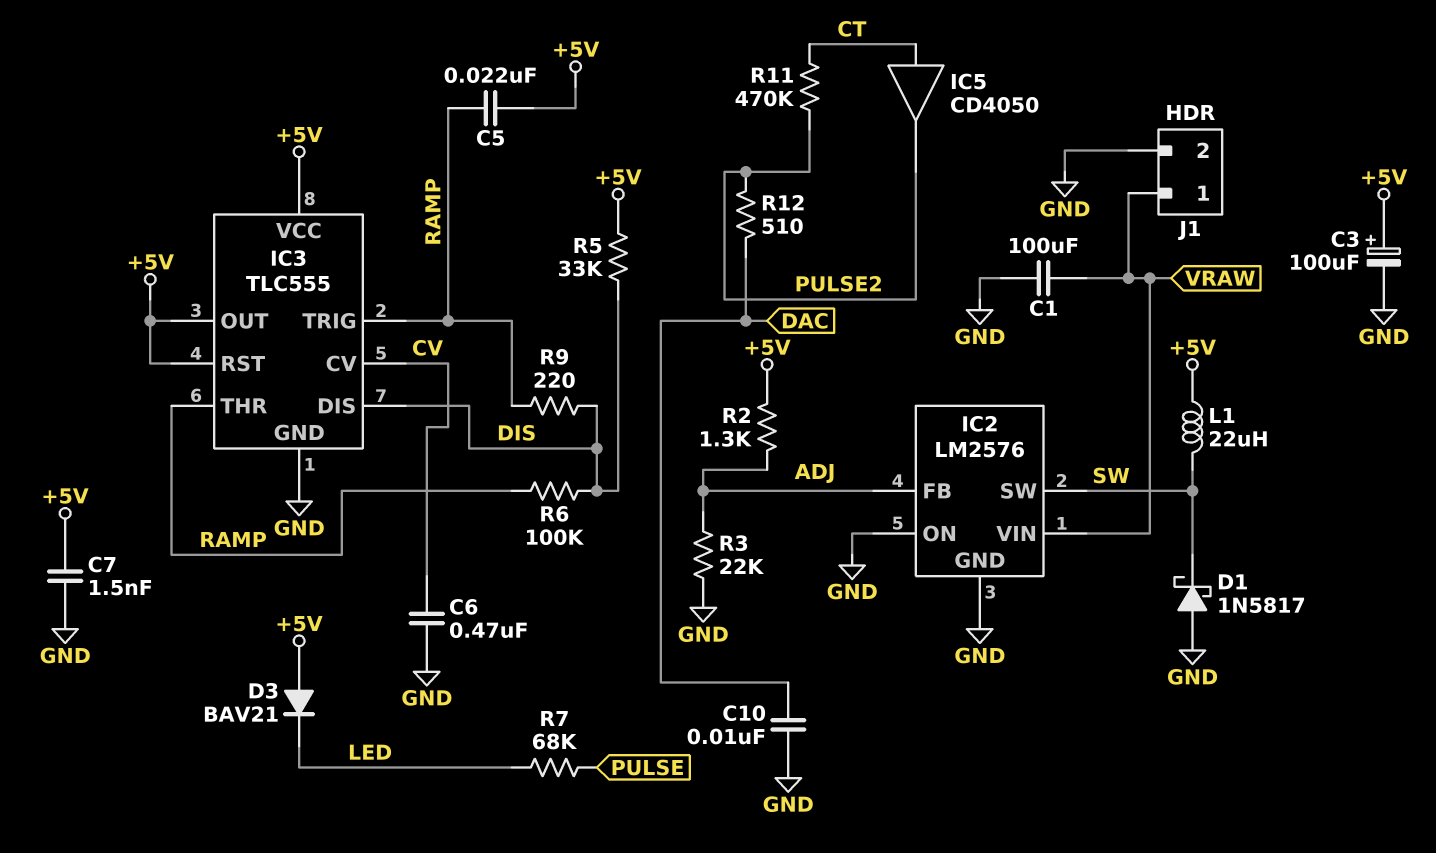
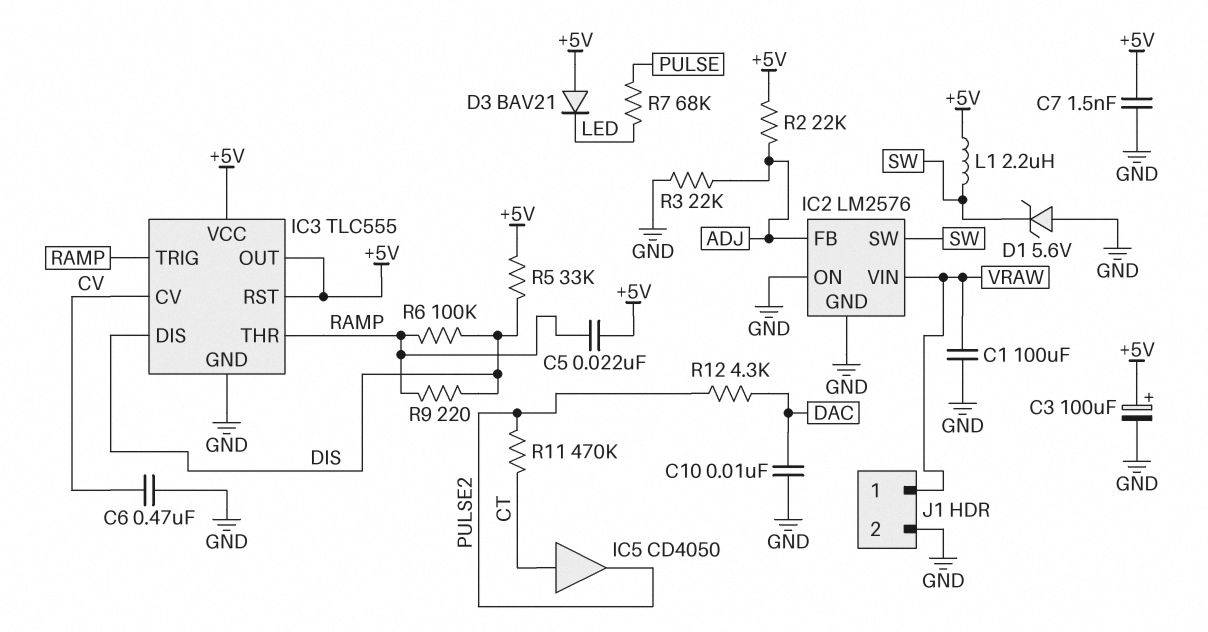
D1: schottky 1N5817 (A GND, K SW) -> zener 5.6V (A GND, K SW)
L1: 22uH (+5V, SW) -> 2.2uH (+5V, SW)
R2: 1.3k (+5V, ADJ) -> 22k (+5V, ADJ)
R12: 510 (DAC, PULSE2) -> 4.3k (DAC, PULSE2)

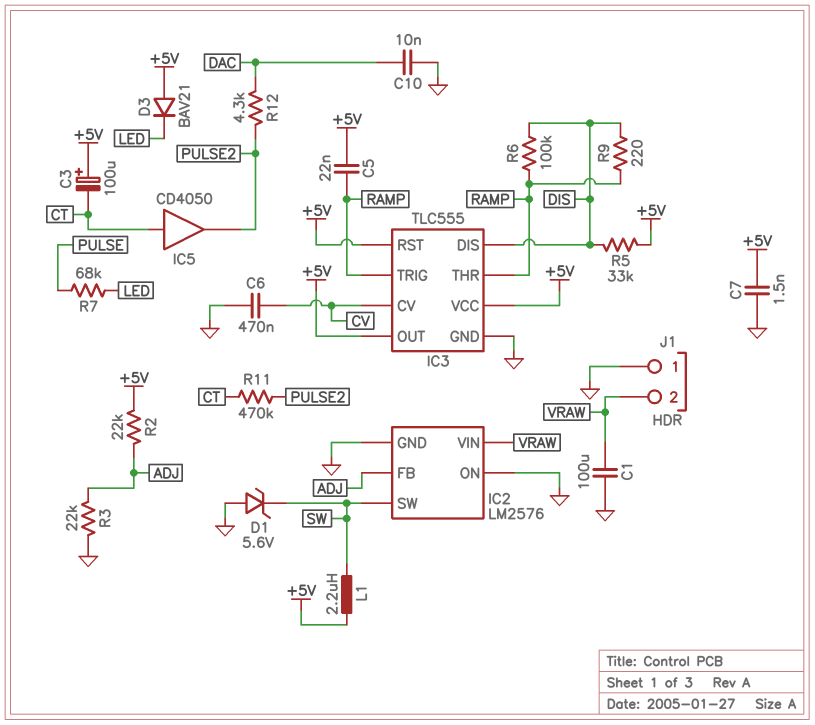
C3: 100uF (plus +5V, minus GND) -> 100uF (plus +5V, minus CT)
J1 pin 1: VRAW -> GND
J1 pin 2: GND -> VRAW

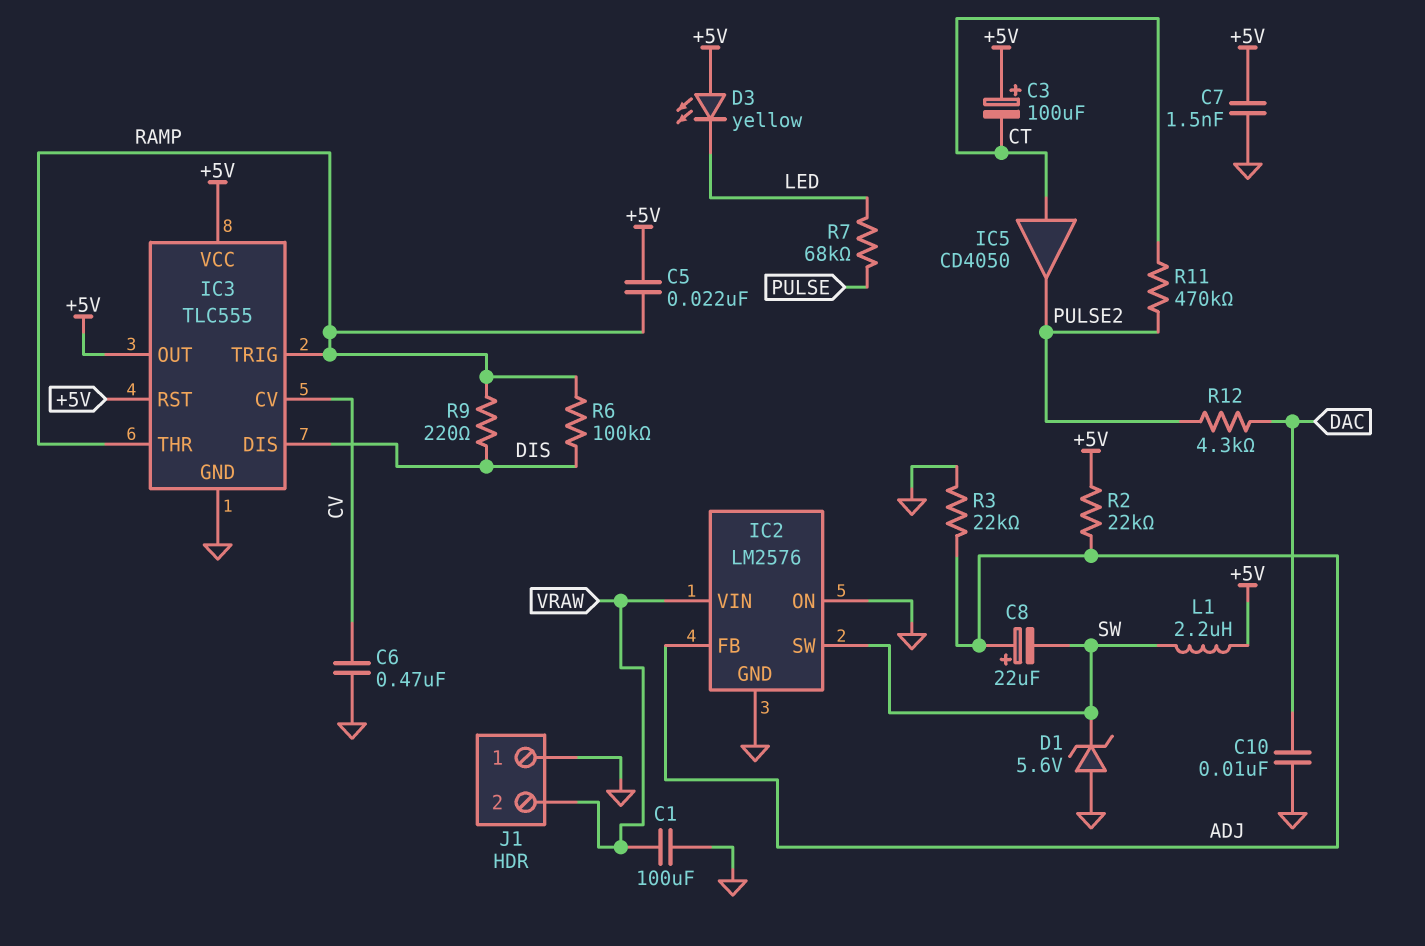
C8: none -> 22uF (plus ADJ, minus SW)
D3: diode BAV21 (A +5V, K LED) -> LED yellow (A +5V, K LED)
R5: 33k (+5V, DIS) -> none

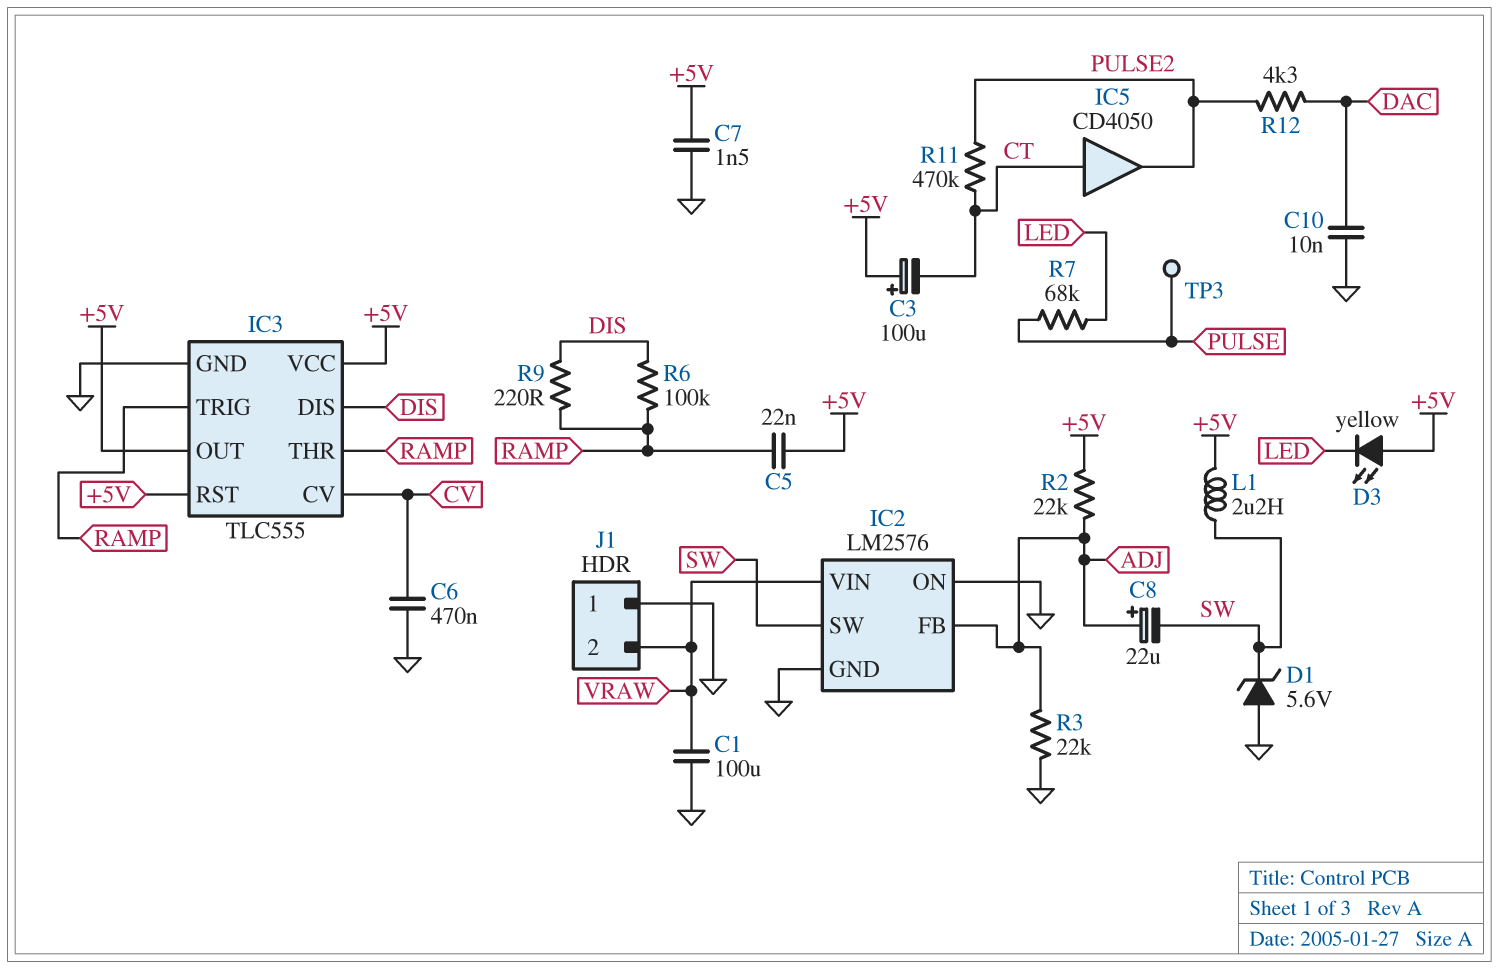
TP3: none -> test point (PULSE)

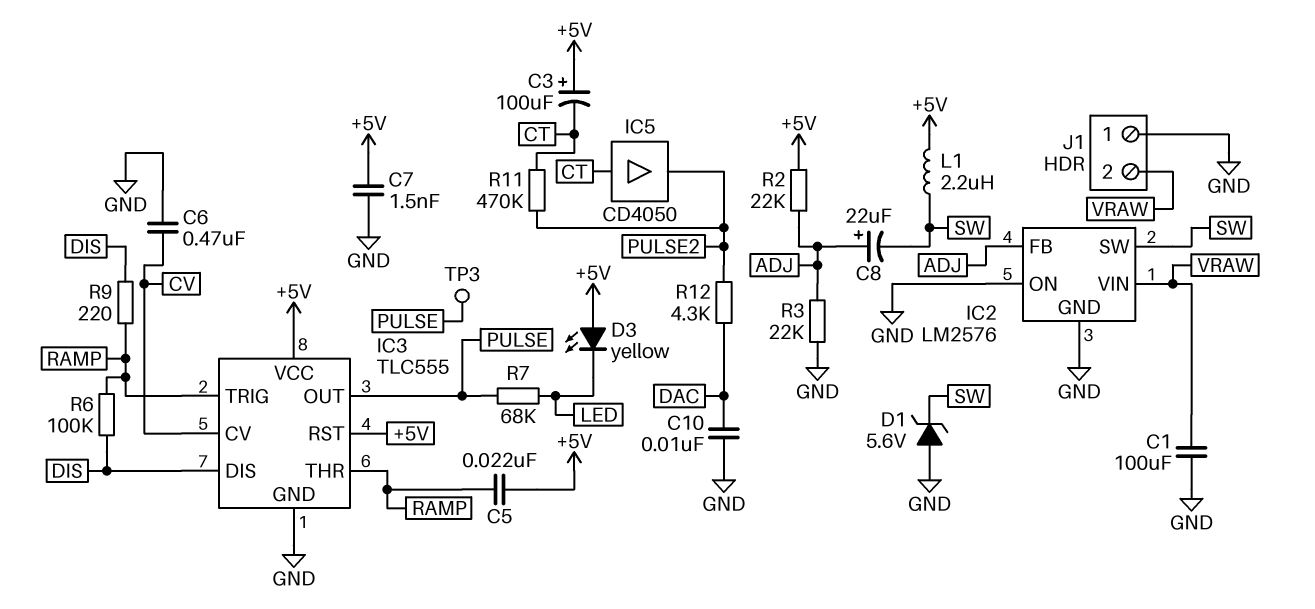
IC3 pin OUT: +5V -> PULSE

